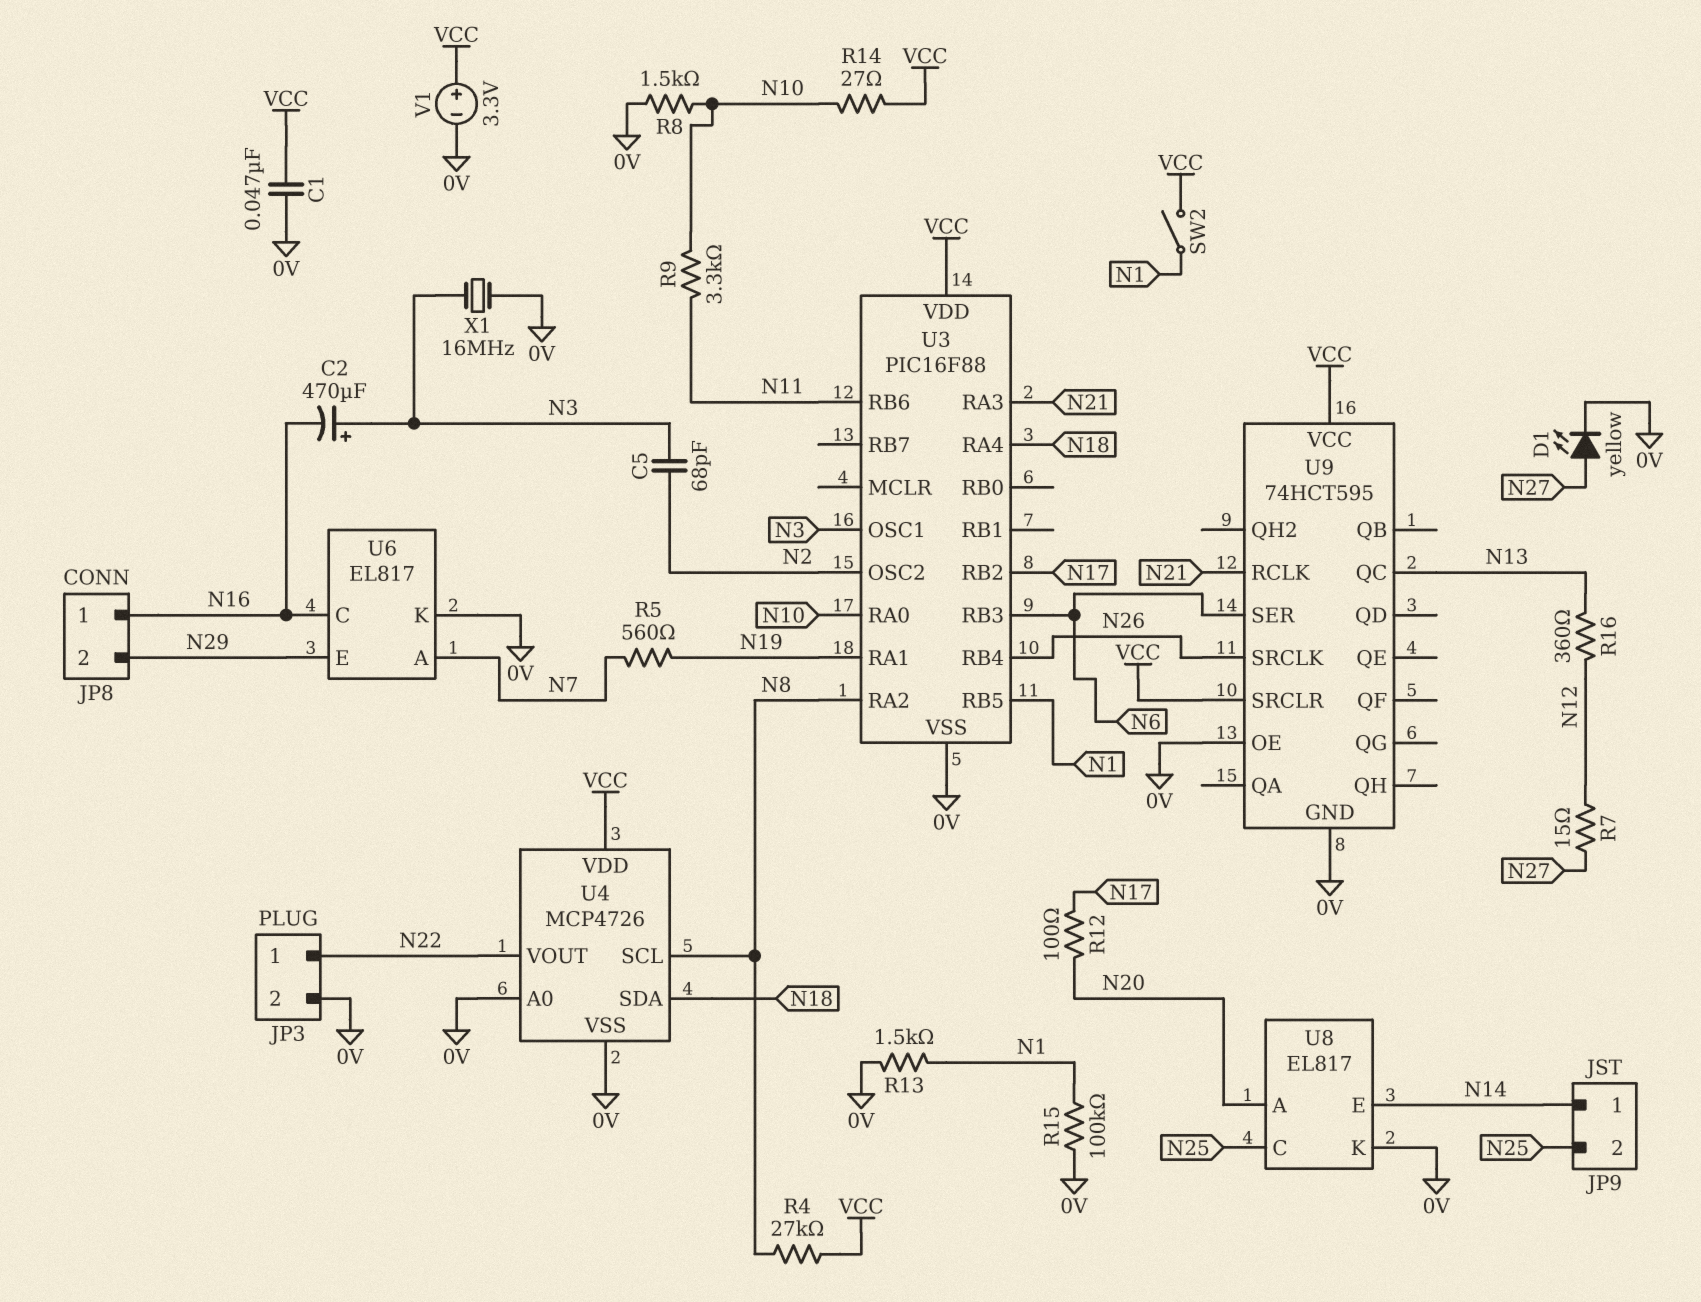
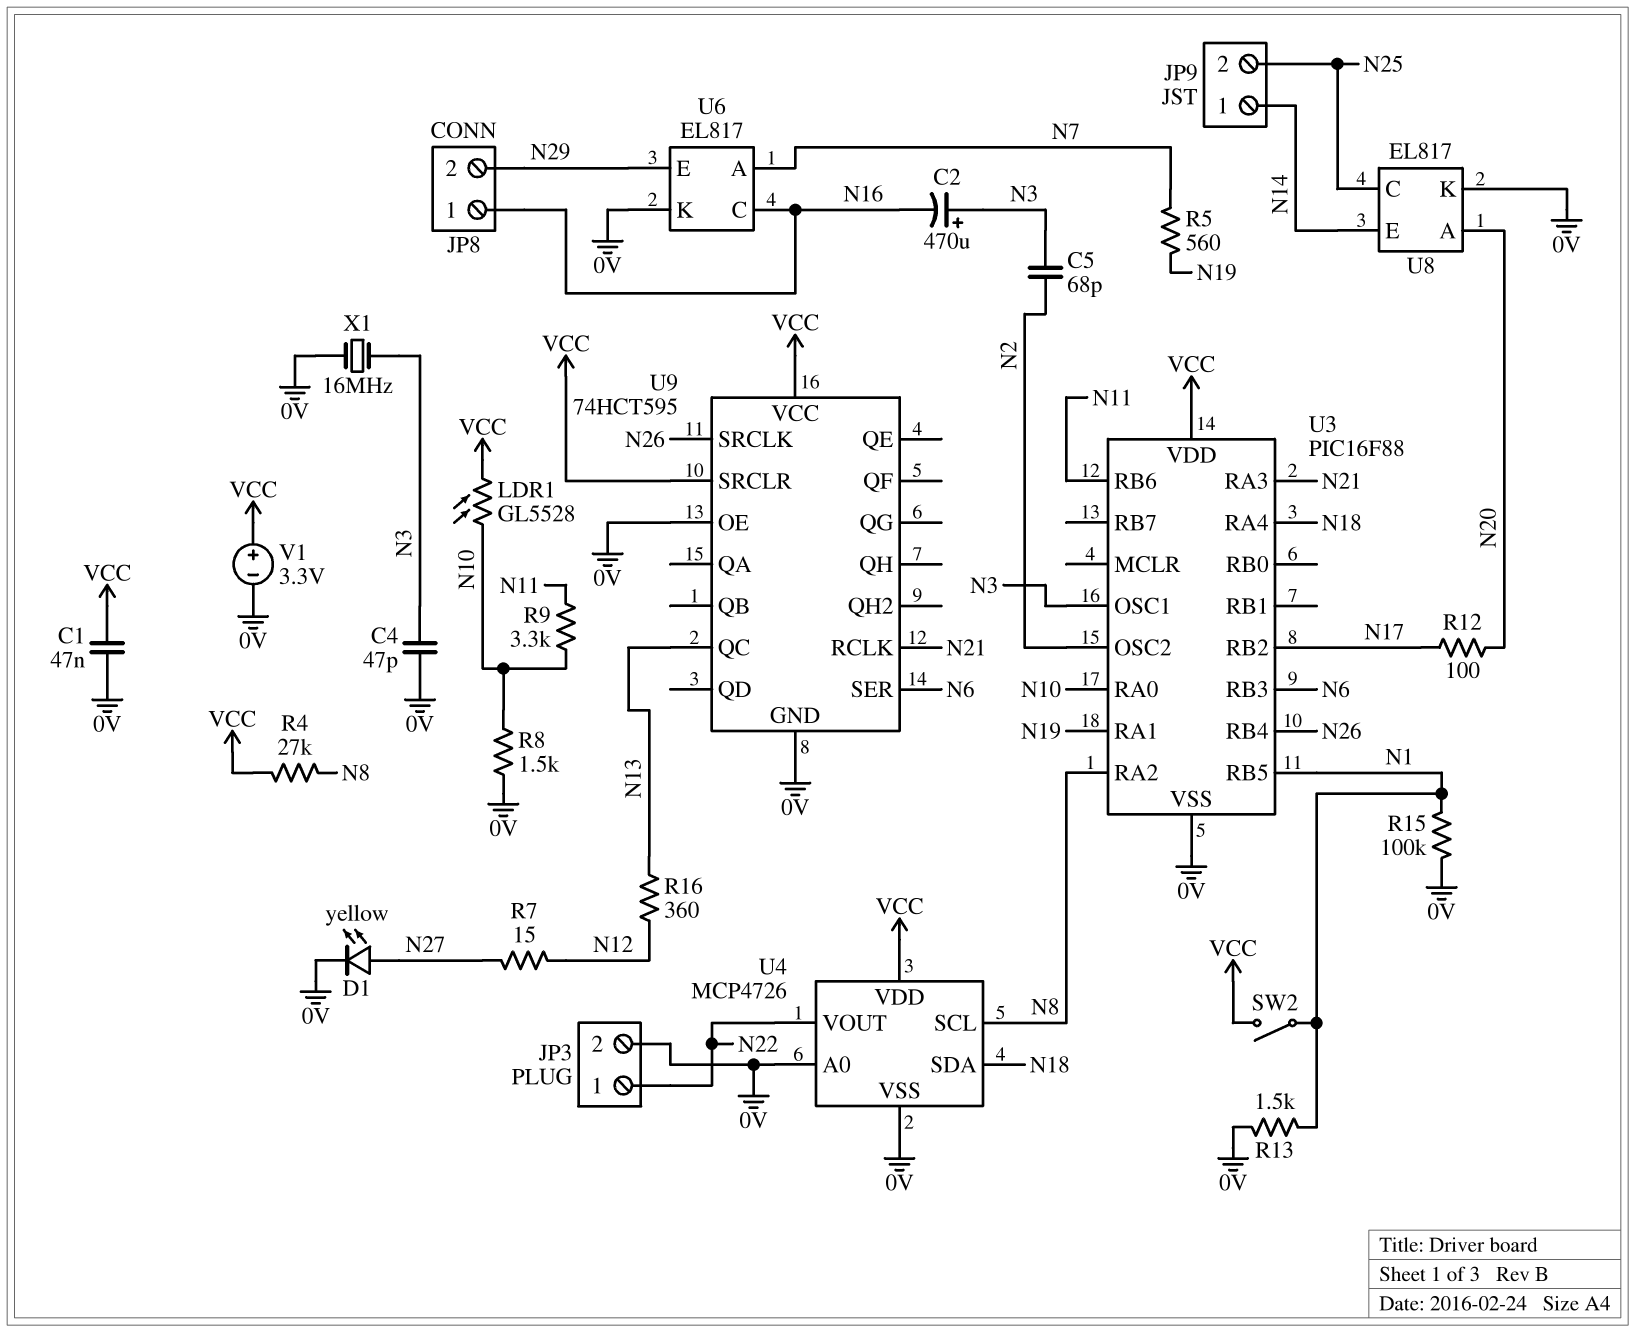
C4: none -> 47pF (0V, N3)
LDR1: none -> GL5528 (N10, VCC)
R14: 27 (N10, VCC) -> none

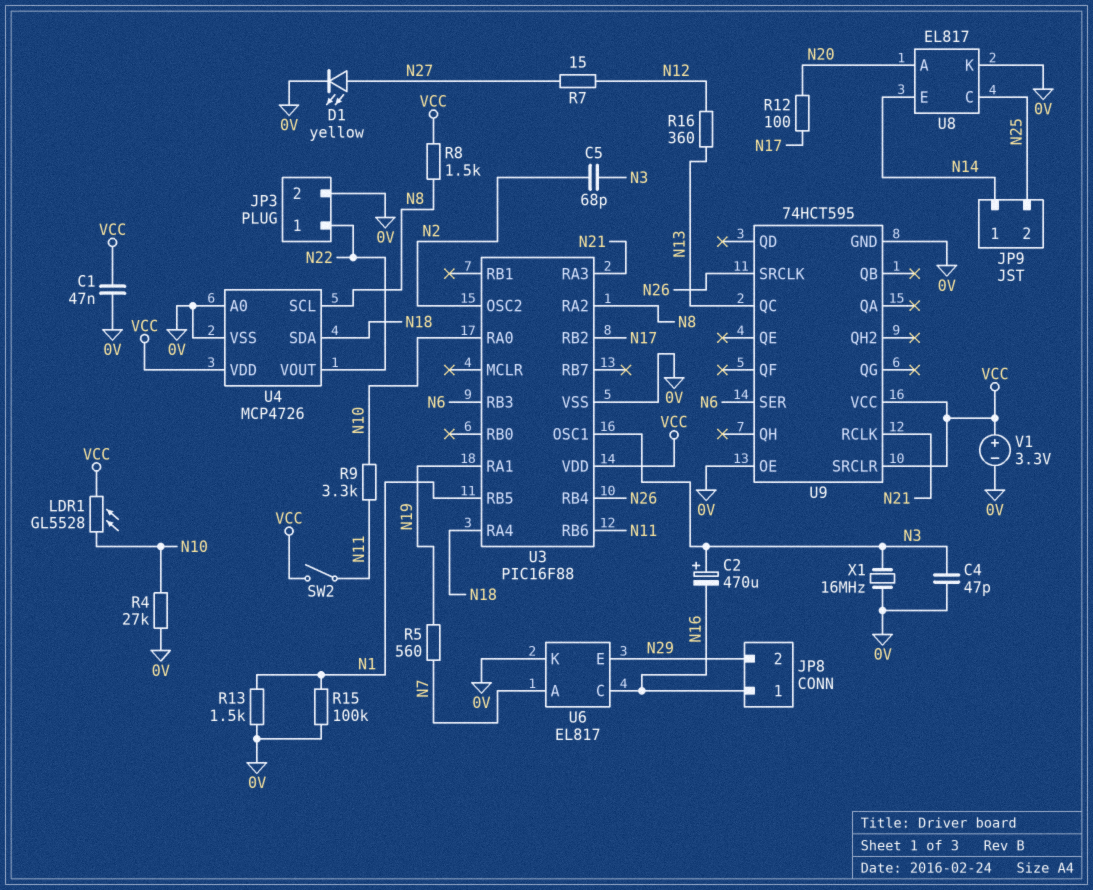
R4: 27k (N8, VCC) -> 27k (0V, N10)
R8: 1.5k (0V, N10) -> 1.5k (N8, VCC)
SW2: switch (N1, VCC) -> switch (N11, VCC)

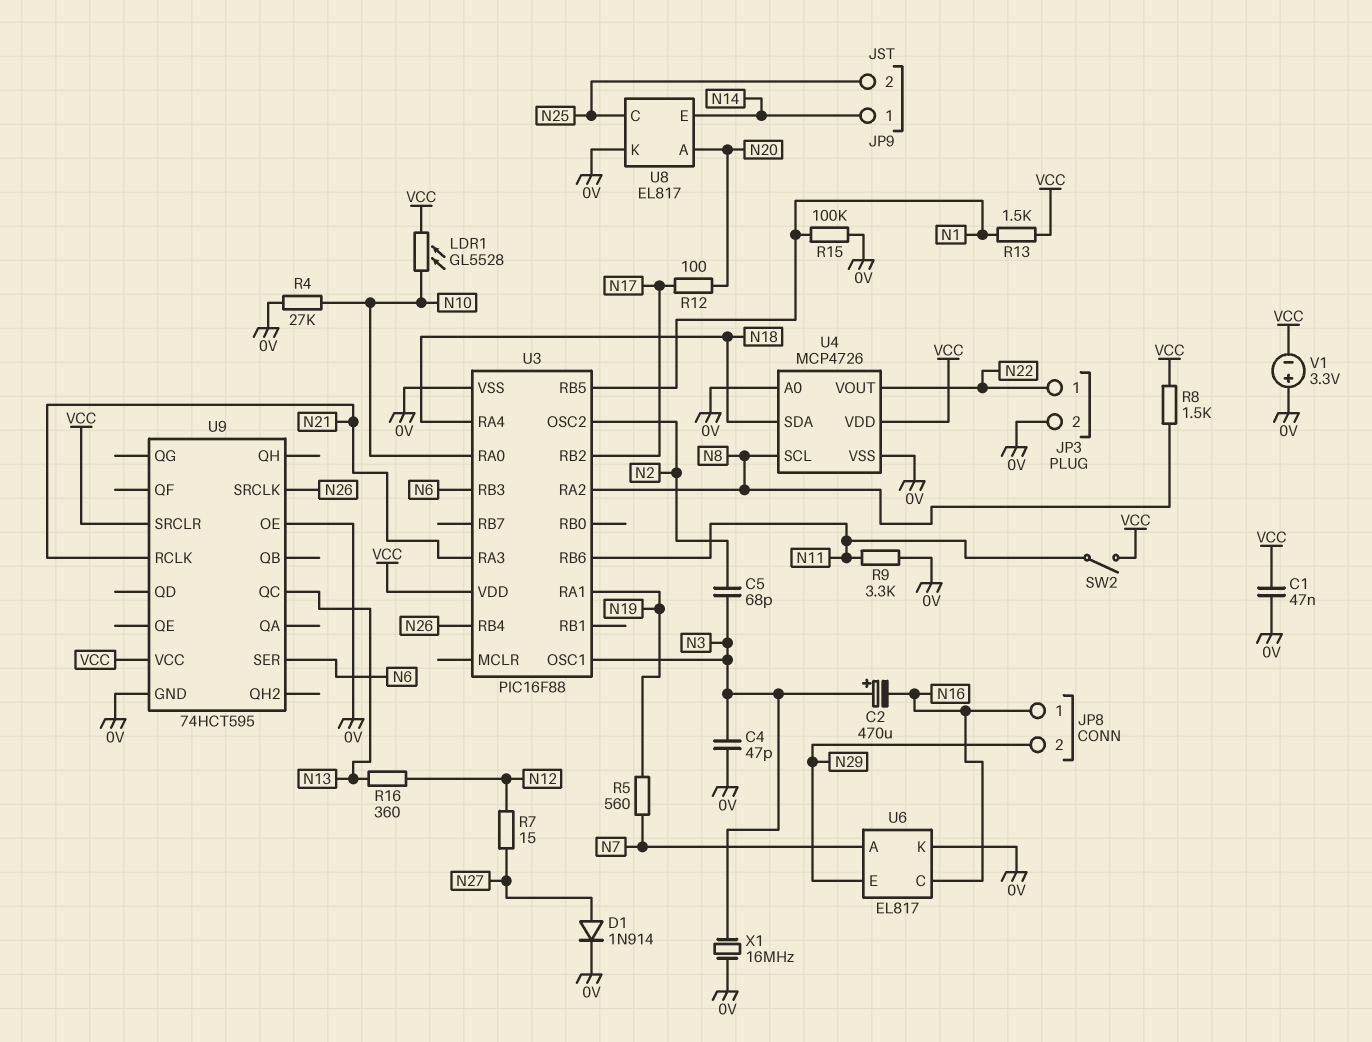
D1: LED yellow (A N27, K 0V) -> diode 1N914 (A N27, K 0V)
R9: 3.3k (N10, N11) -> 3.3k (0V, N11)
R13: 1.5k (0V, N1) -> 1.5k (N1, VCC)
V1: 3.3V (plus VCC, minus 0V) -> 3.3V (plus 0V, minus VCC)

